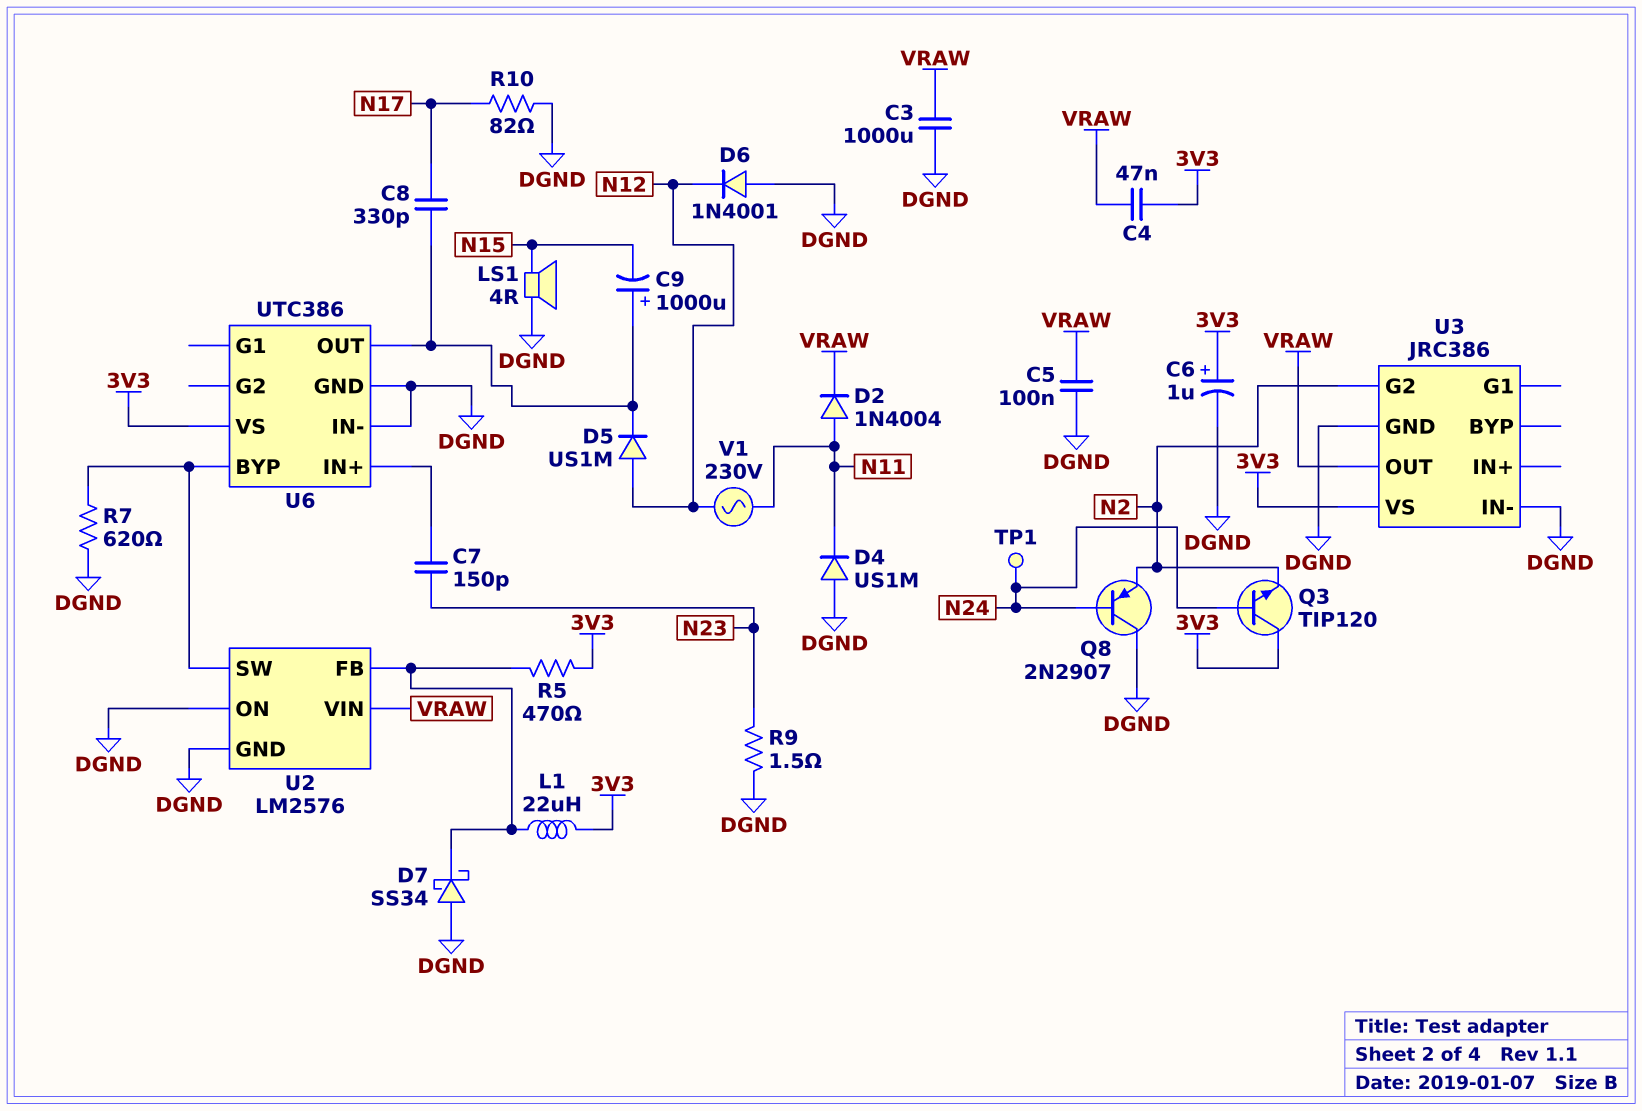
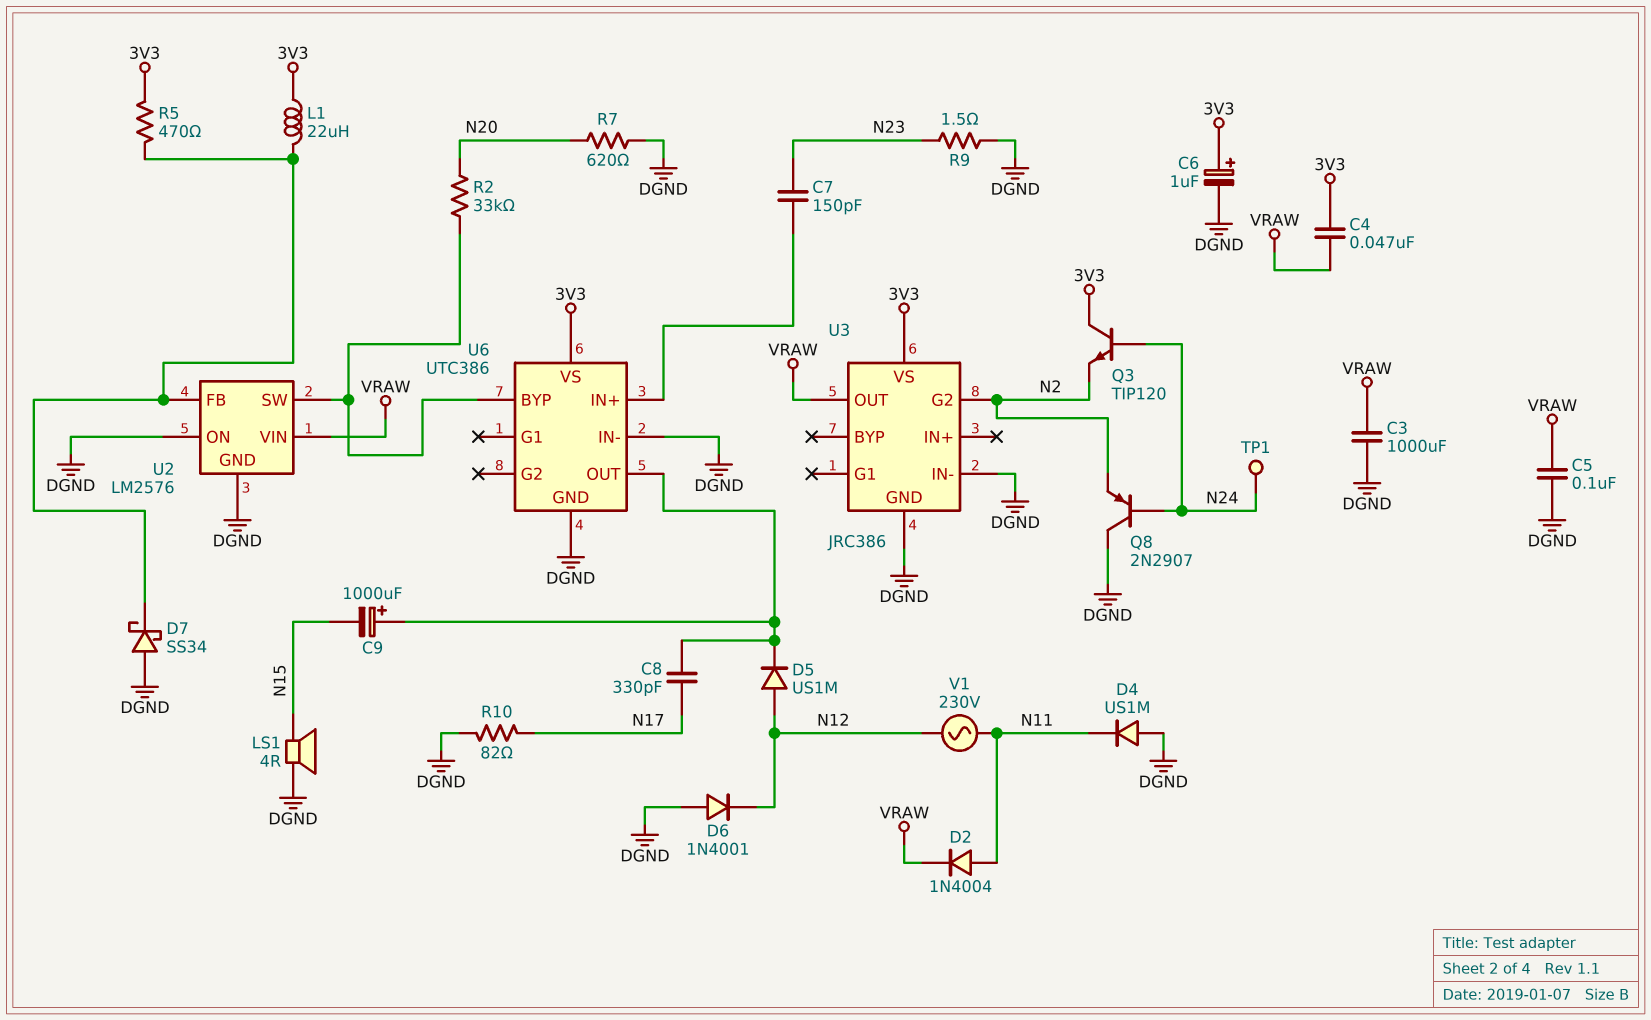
R2: none -> 33k (N20, U2/SW)
R7: 620 (DGND, U2/SW) -> 620 (DGND, N20)

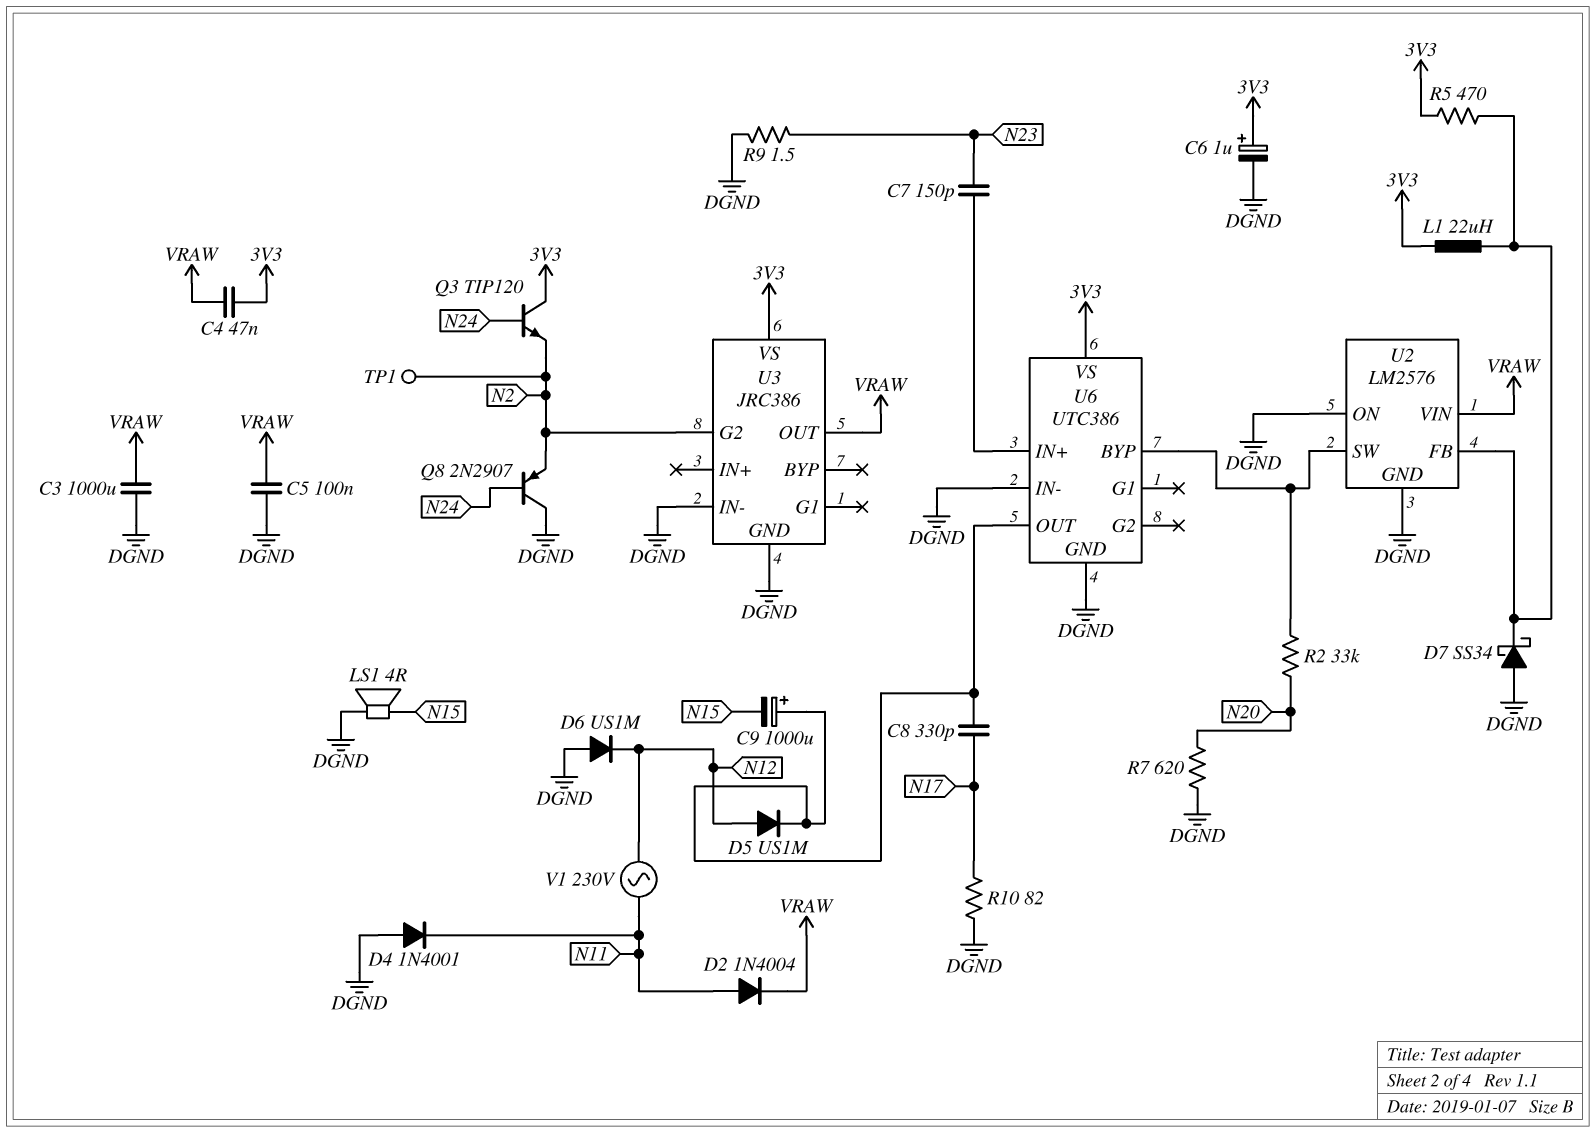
D4: diode US1M (A DGND, K N11) -> diode 1N4001 (A DGND, K N11)
D6: diode 1N4001 (A DGND, K N12) -> diode US1M (A DGND, K N12)
TP1: test point (N24) -> test point (N2)

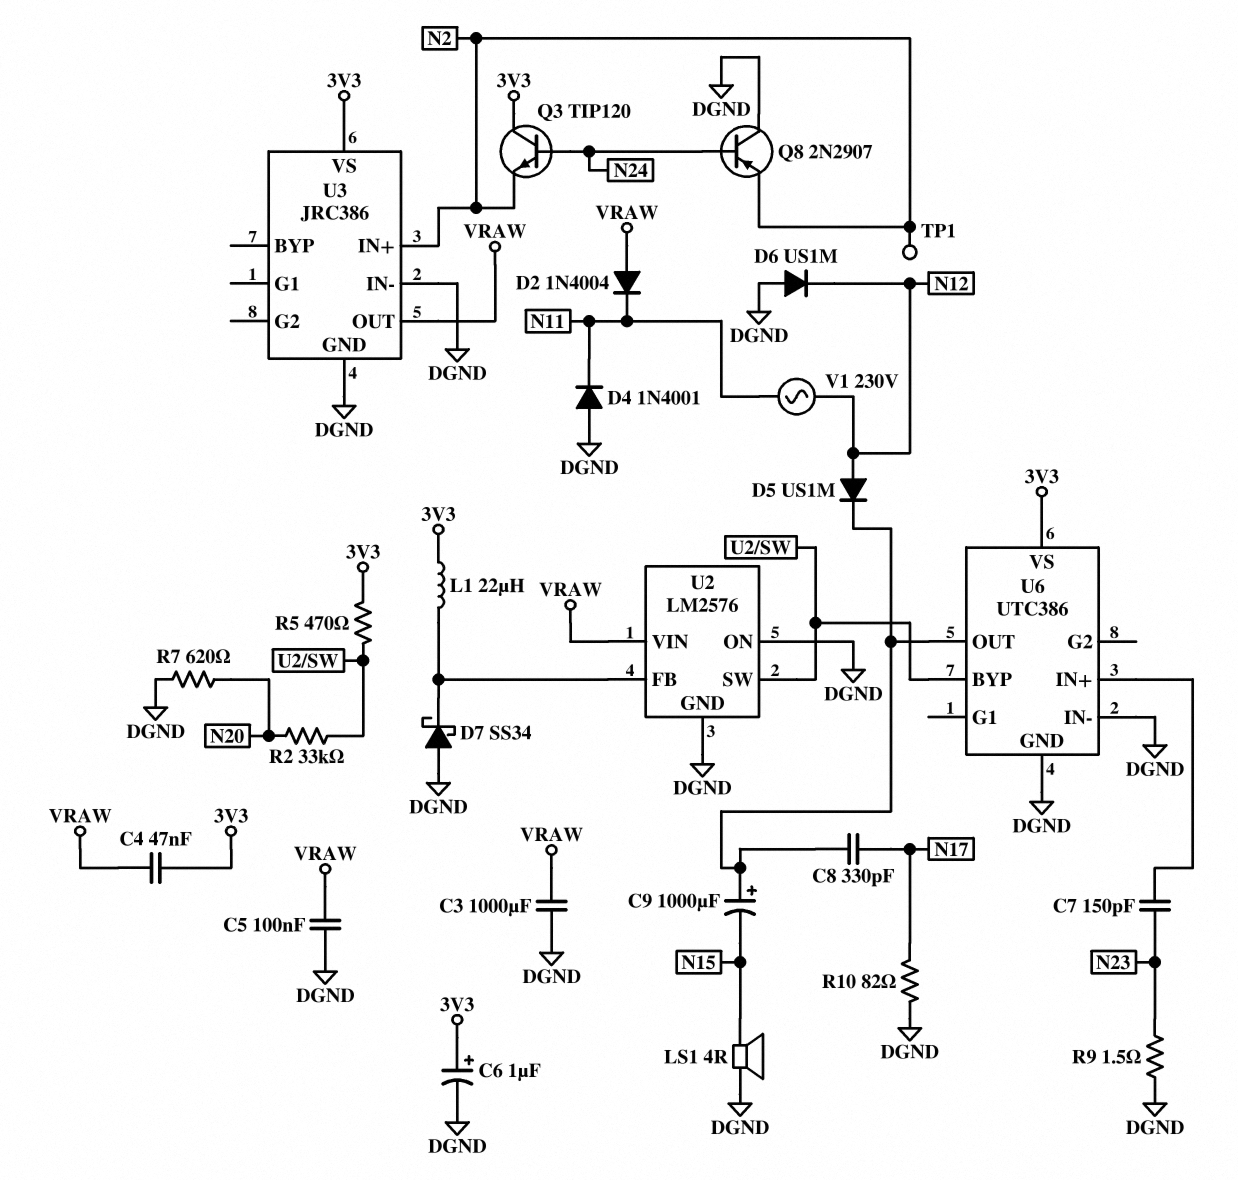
D2: diode 1N4004 (A N11, K VRAW) -> diode 1N4004 (A VRAW, K N11)
R5: 470 (3V3, U2/FB) -> 470 (3V3, U2/SW)
U3 pin G2: N2 -> none
U3 pin IN+: none -> N2

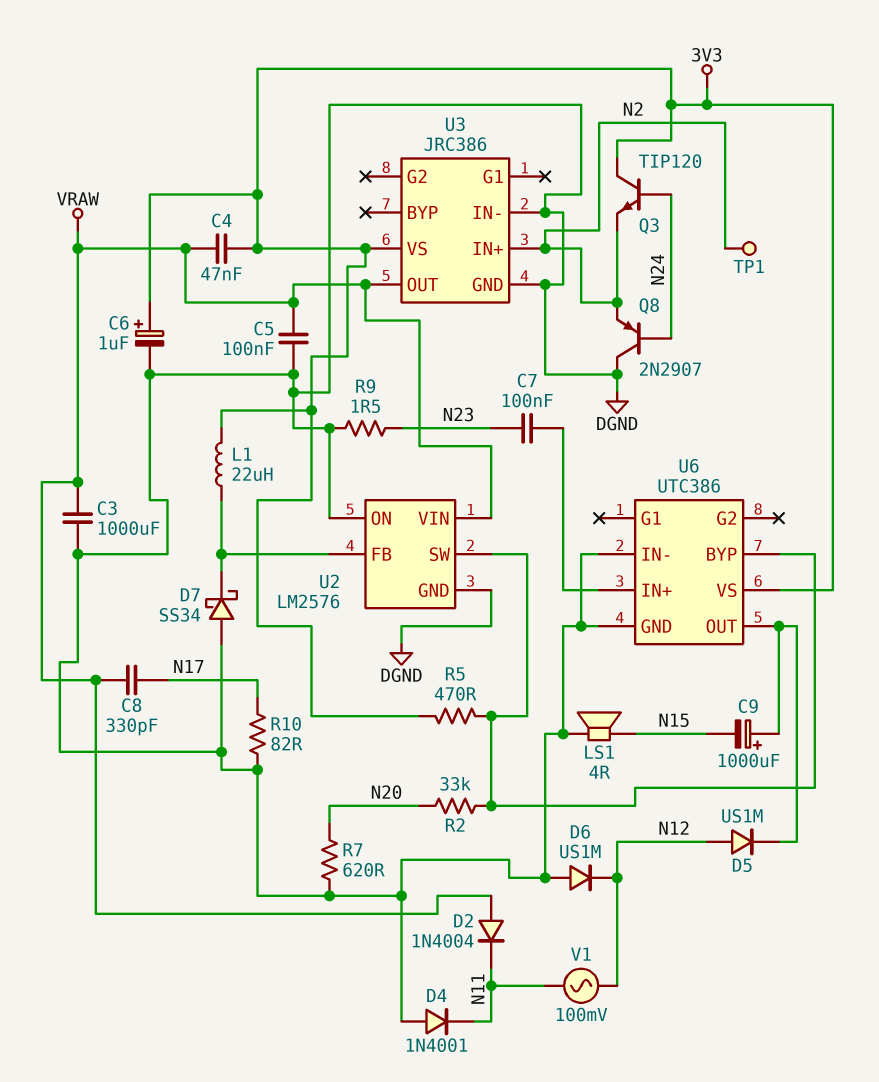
C7: 150pF (N23, U6/IN+) -> 100nF (N23, U6/IN+)
C8: 330pF (N17, U6/OUT) -> 330pF (N17, VRAW)
V1: AC 230V (N11, N12) -> AC 100mV (N11, N12)

